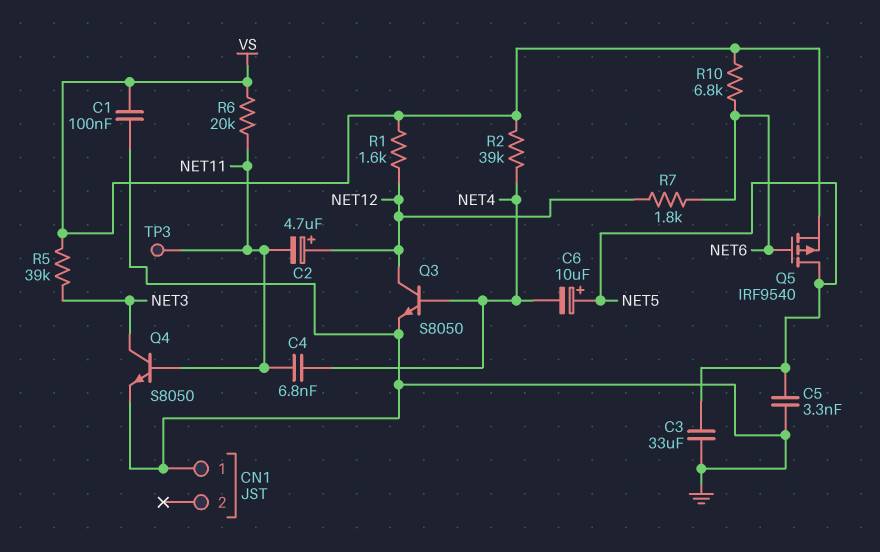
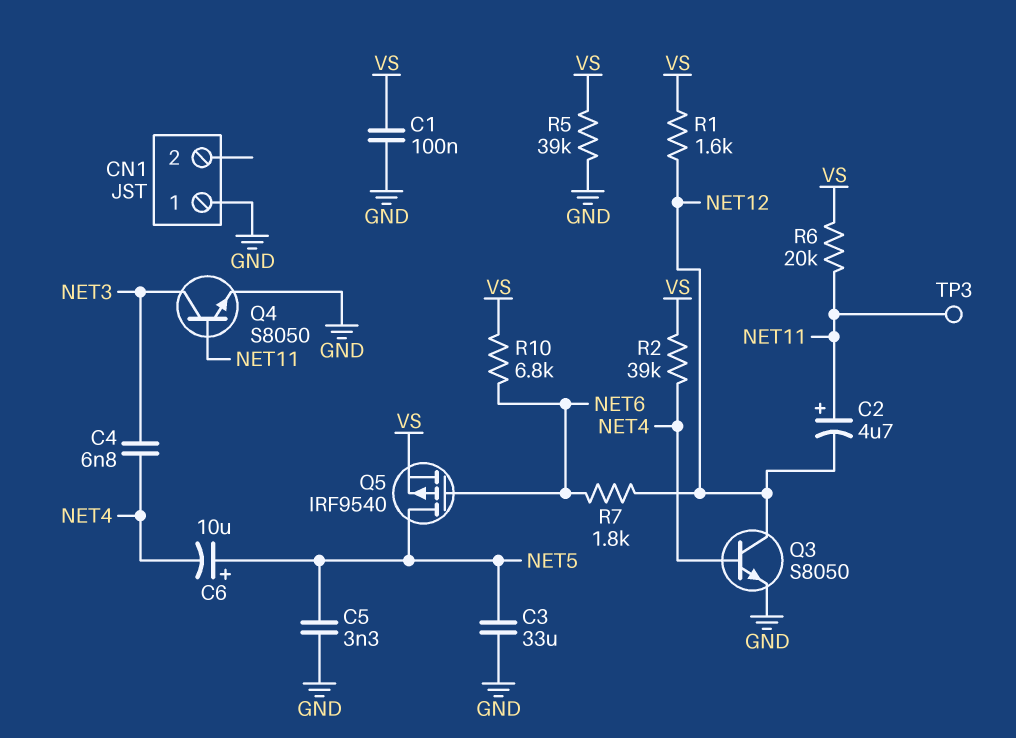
C2: 4.7uF (plus NET12, minus NET11) -> 4.7uF (plus NET11, minus NET12)
C4: 6.8nF (NET4, NET11) -> 6.8nF (NET3, NET4)
R5: 39k (NET3, VS) -> 39k (GND, VS)

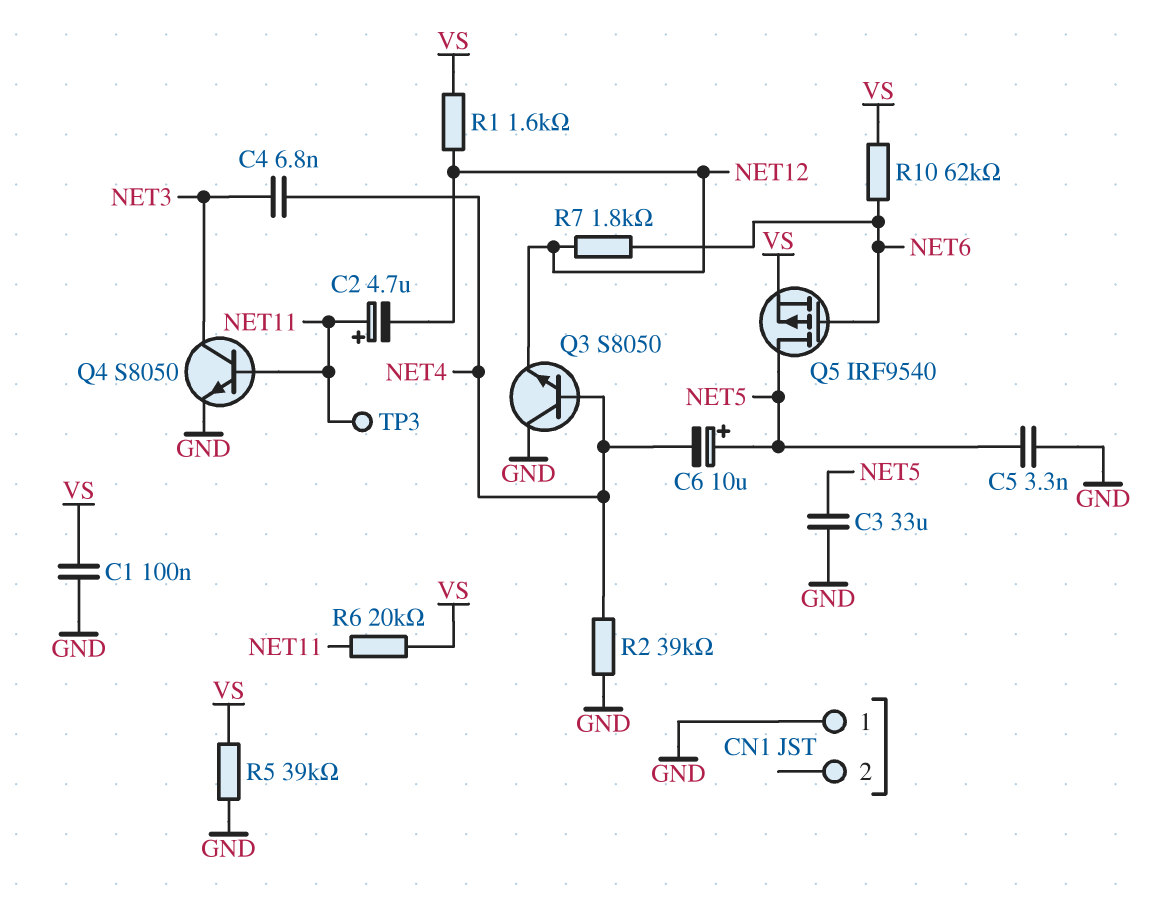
Q3: NPN S8050 (B NET4, C NET12, E GND) -> NPN S8050 (B NET4, C GND, E NET12)
R2: 39k (NET4, VS) -> 39k (GND, NET4)
R10: 6.8k (NET6, VS) -> 62k (NET6, VS)

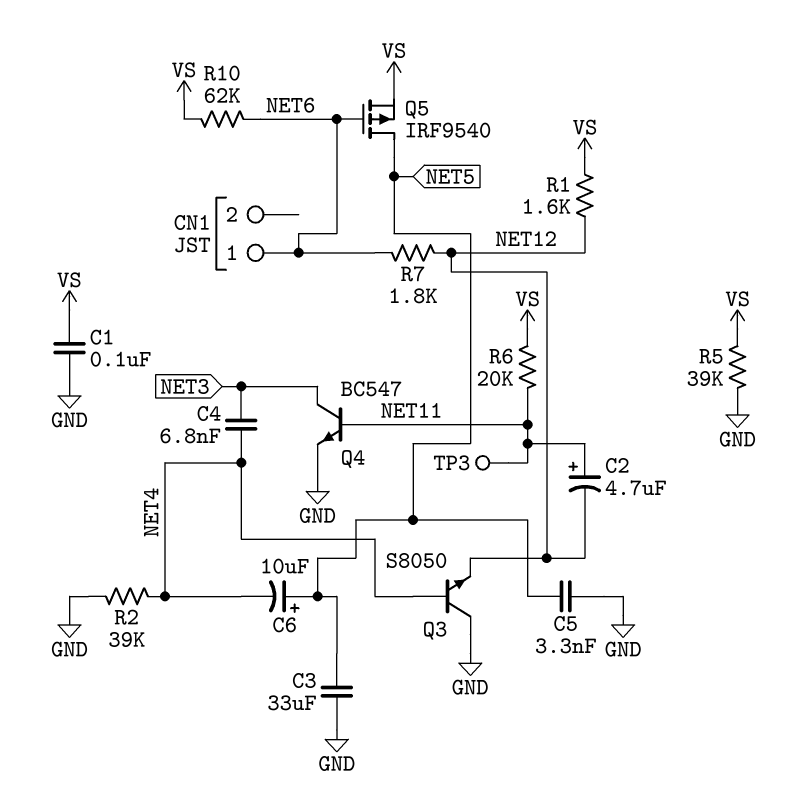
CN1 pin 1: GND -> NET6
Q4: NPN S8050 (B NET11, C NET3, E GND) -> NPN BC547 (B NET11, C NET3, E GND)

